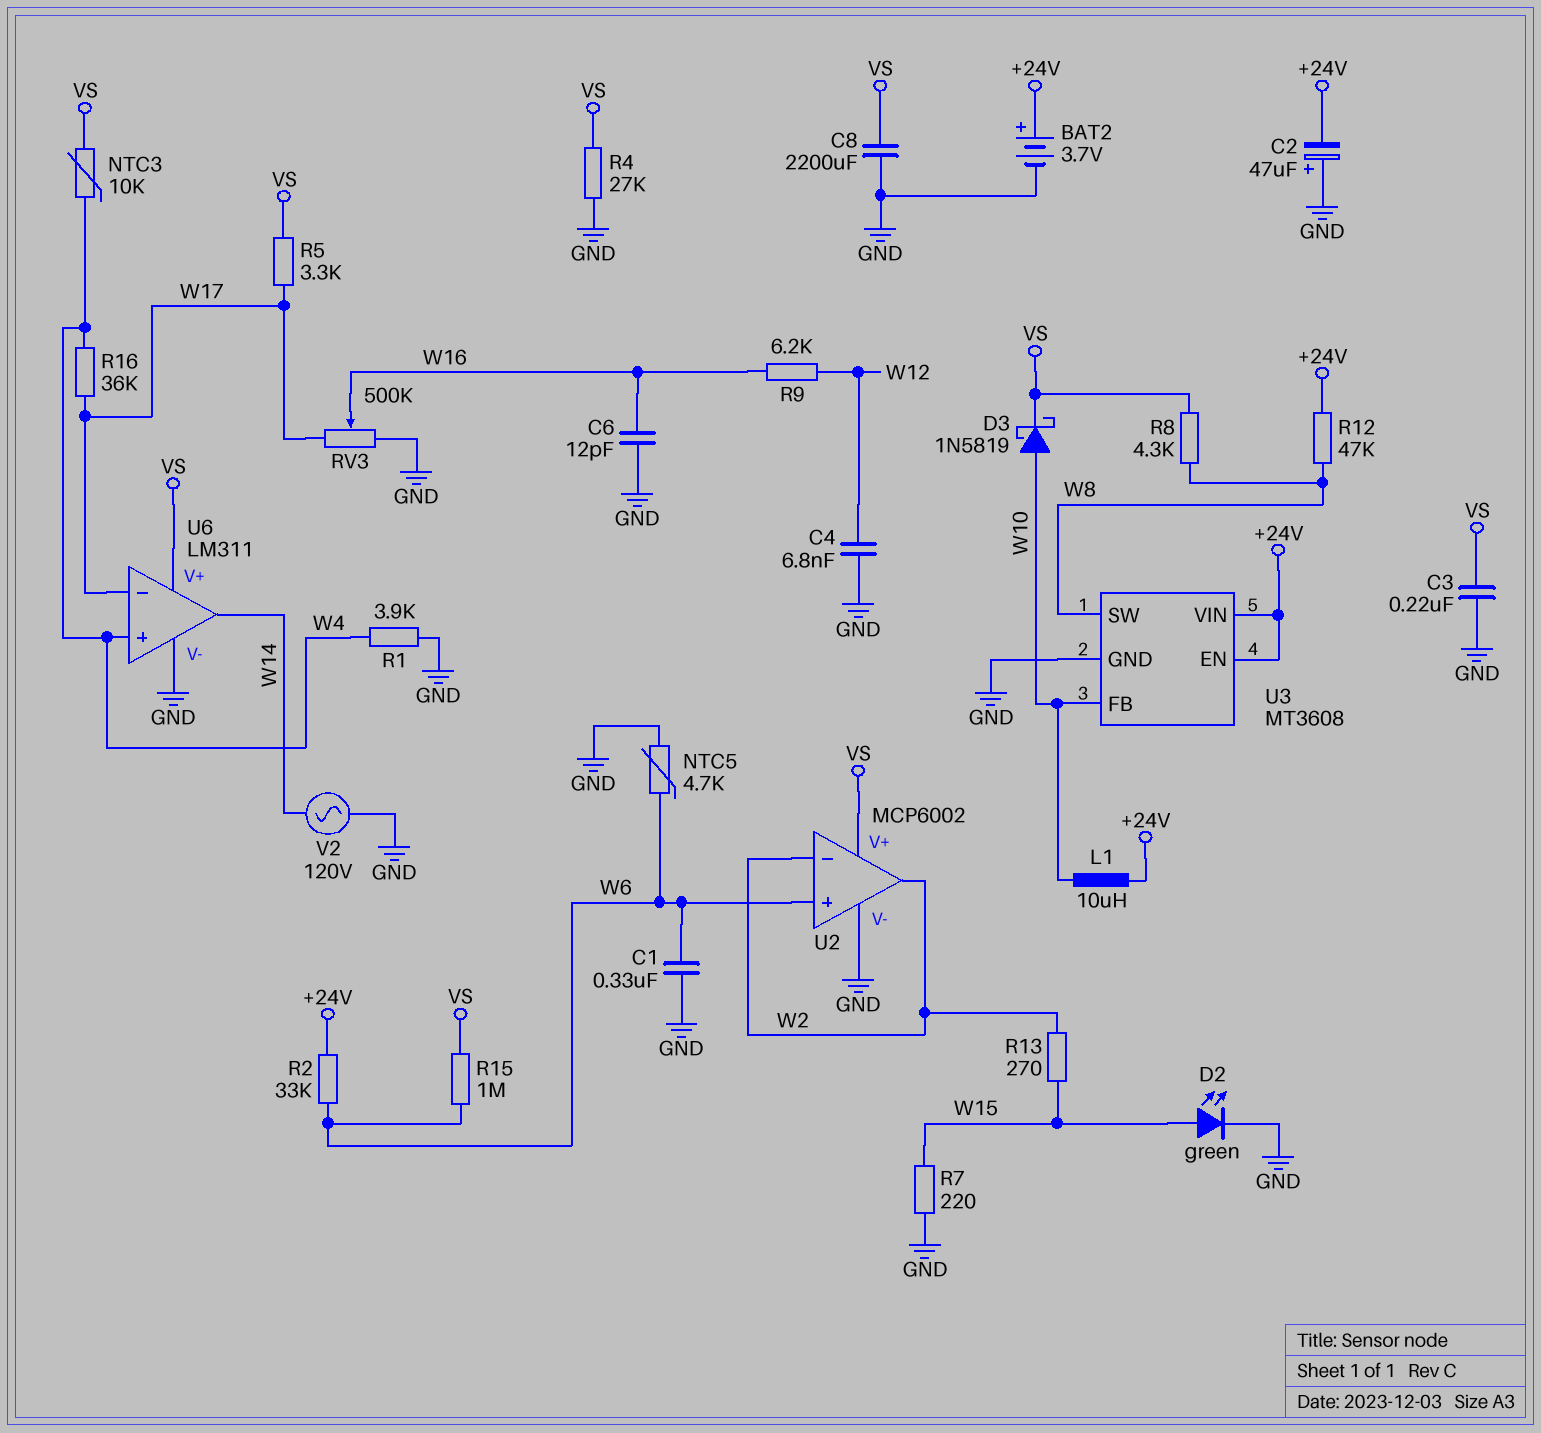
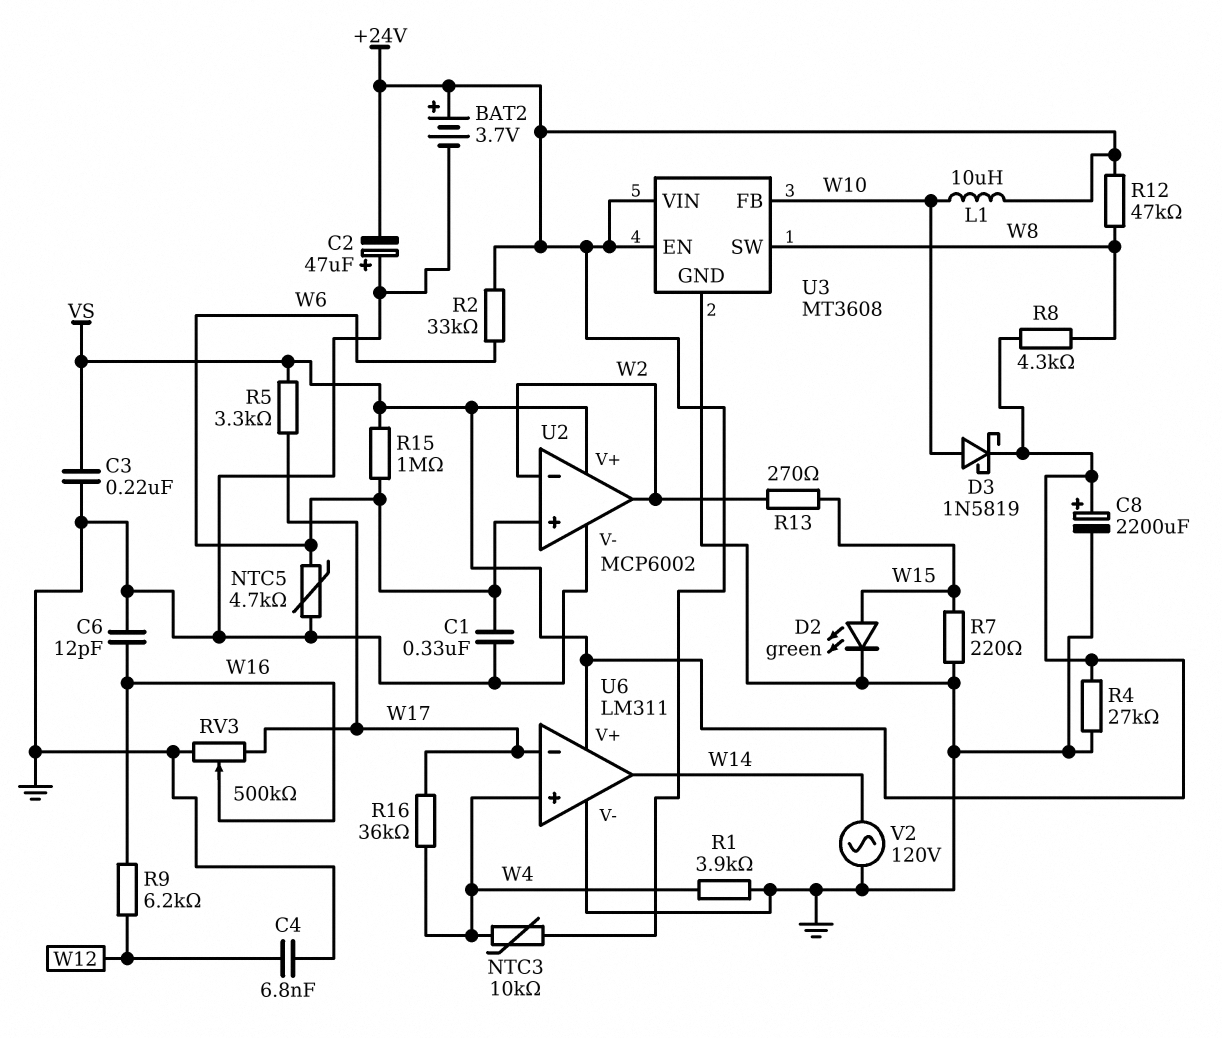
C8: 2200uF (GND, VS) -> 2200uF (plus VS, minus GND)
NTC3: 10k (VS, W4) -> 10k (+24V, W4)

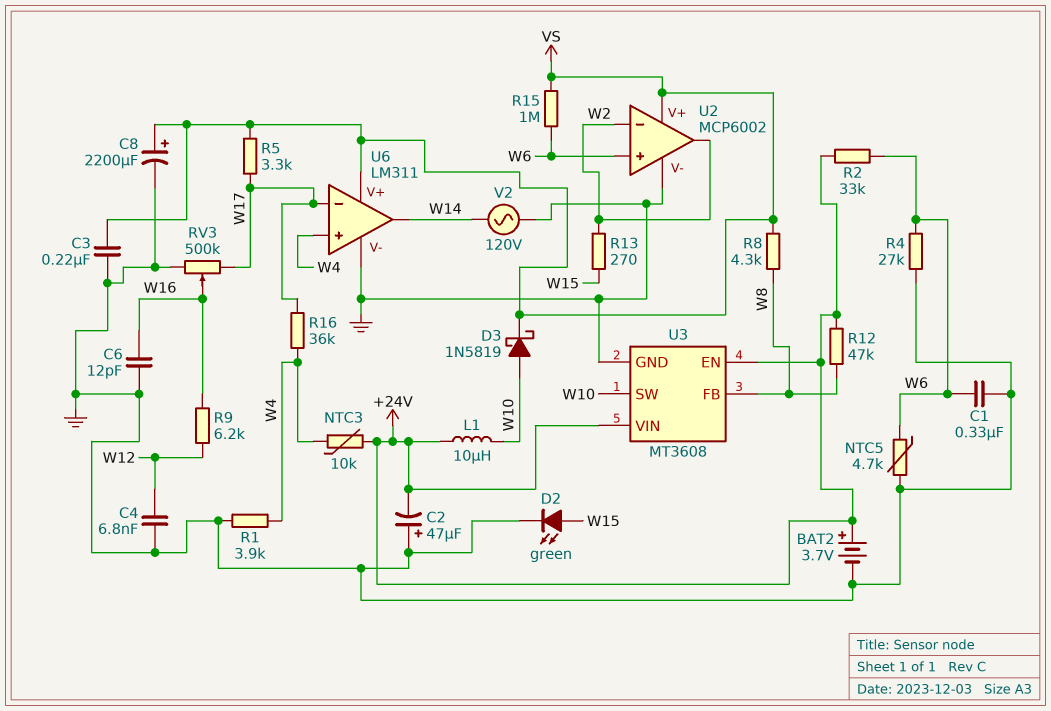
R4: 27k (GND, VS) -> 27k (GND, W6)
R7: 220 (GND, W15) -> none
U3 pin FB: W10 -> W8
U3 pin SW: W8 -> W10

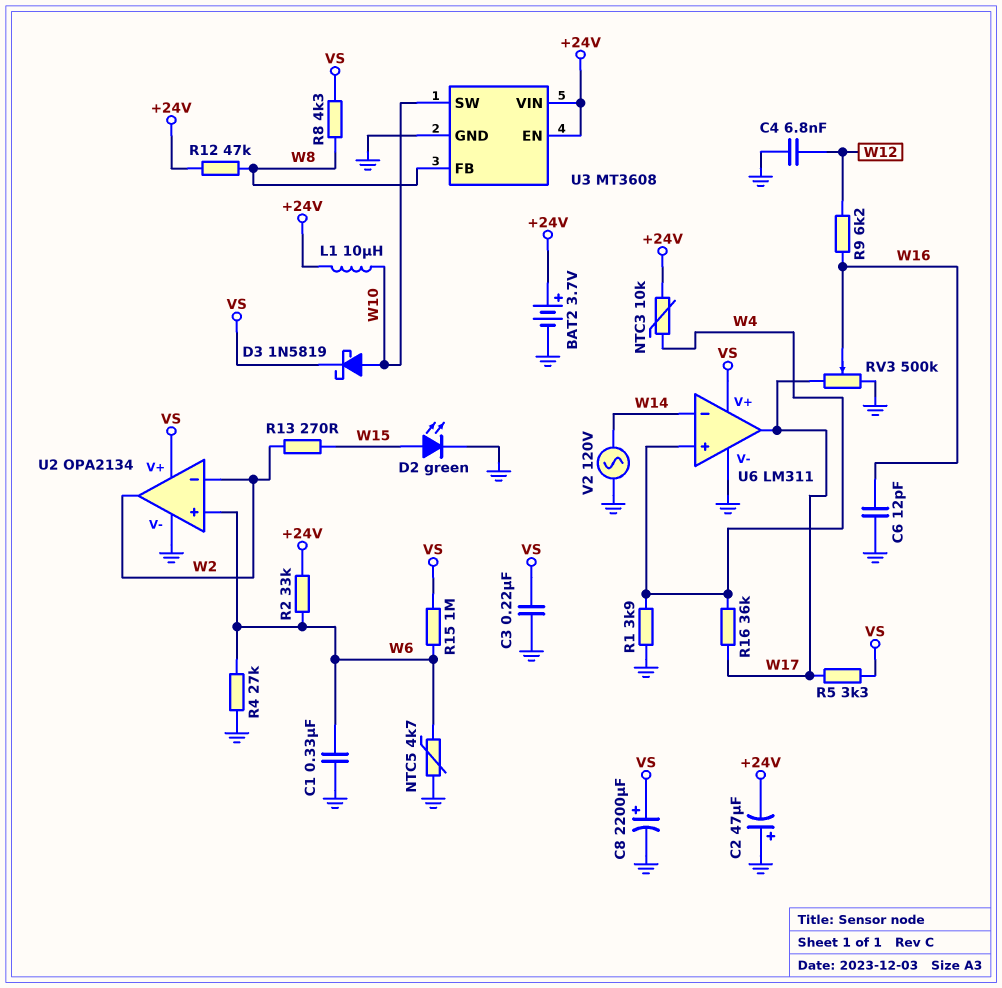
U2: MCP6002 -> OPA2134
U6 pin in-: W17 -> W14
U6 pin out: W14 -> W17

